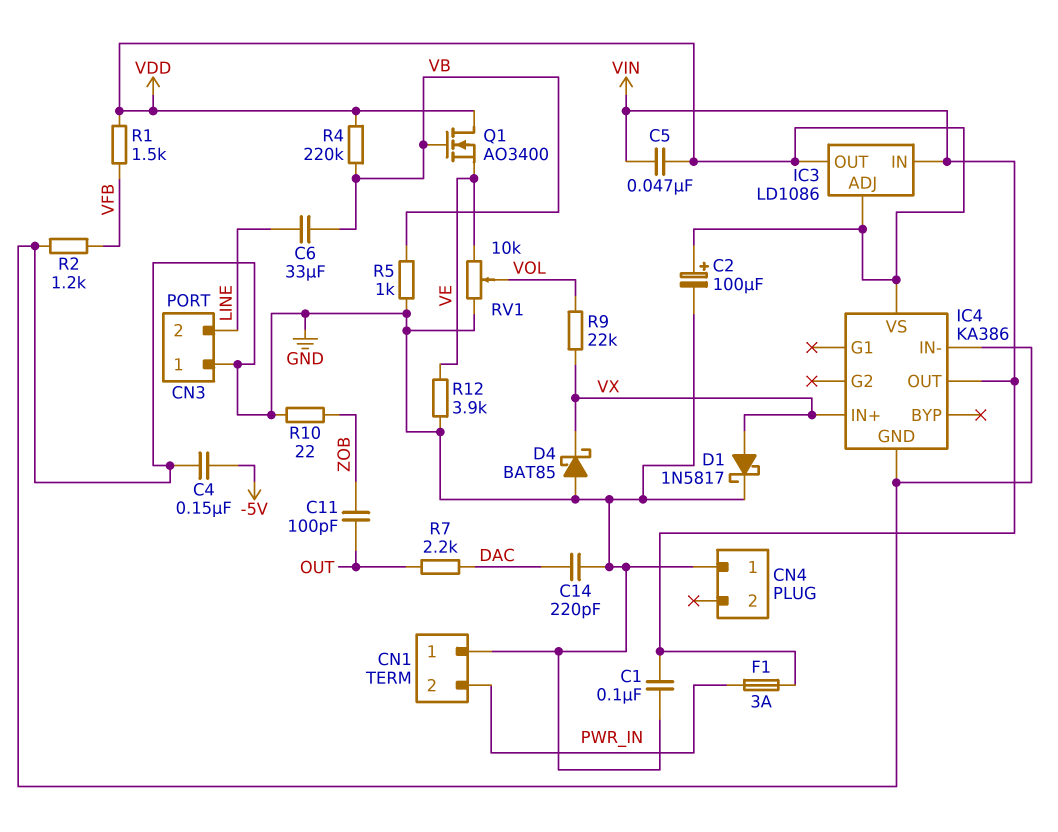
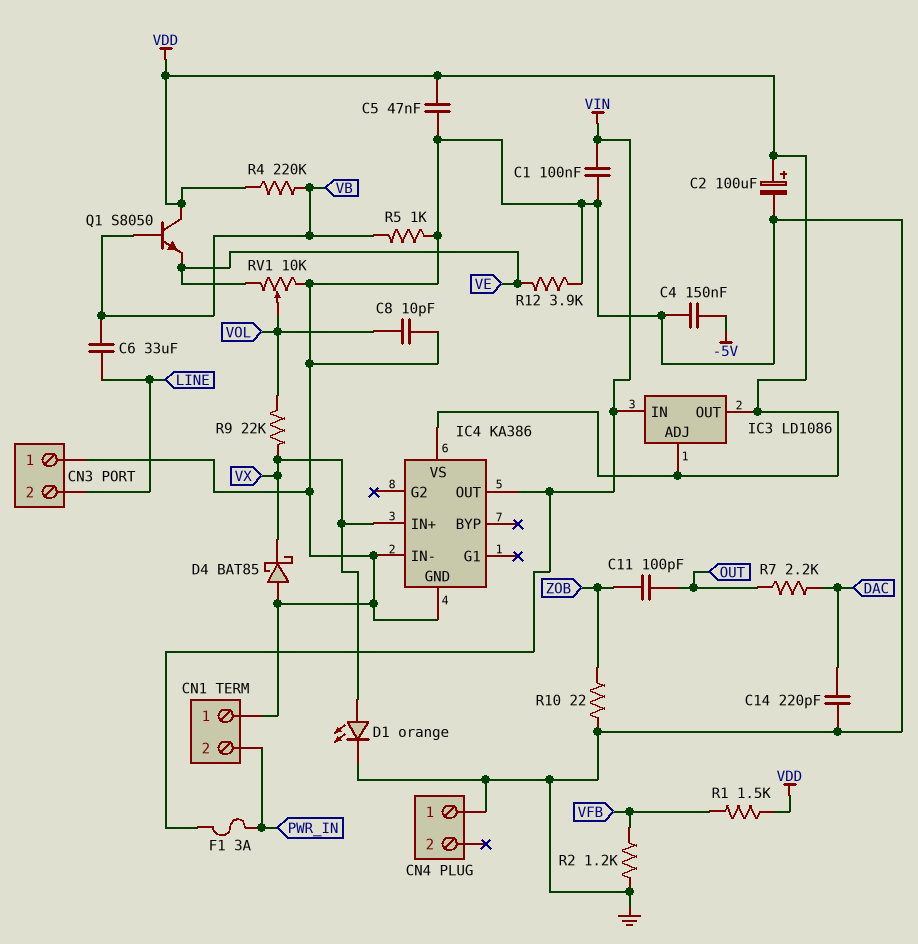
C5: 47nF (VDD, VIN) -> 47nF (GND, VDD)
C8: none -> 10pF (GND, VOL)
D1: schottky 1N5817 (A VX, K GND) -> LED orange (A VX, K GND)
Q1: NMOS AO3400 (G VB, D VDD, S VE) -> NPN S8050 (B VB, C VDD, E VE)

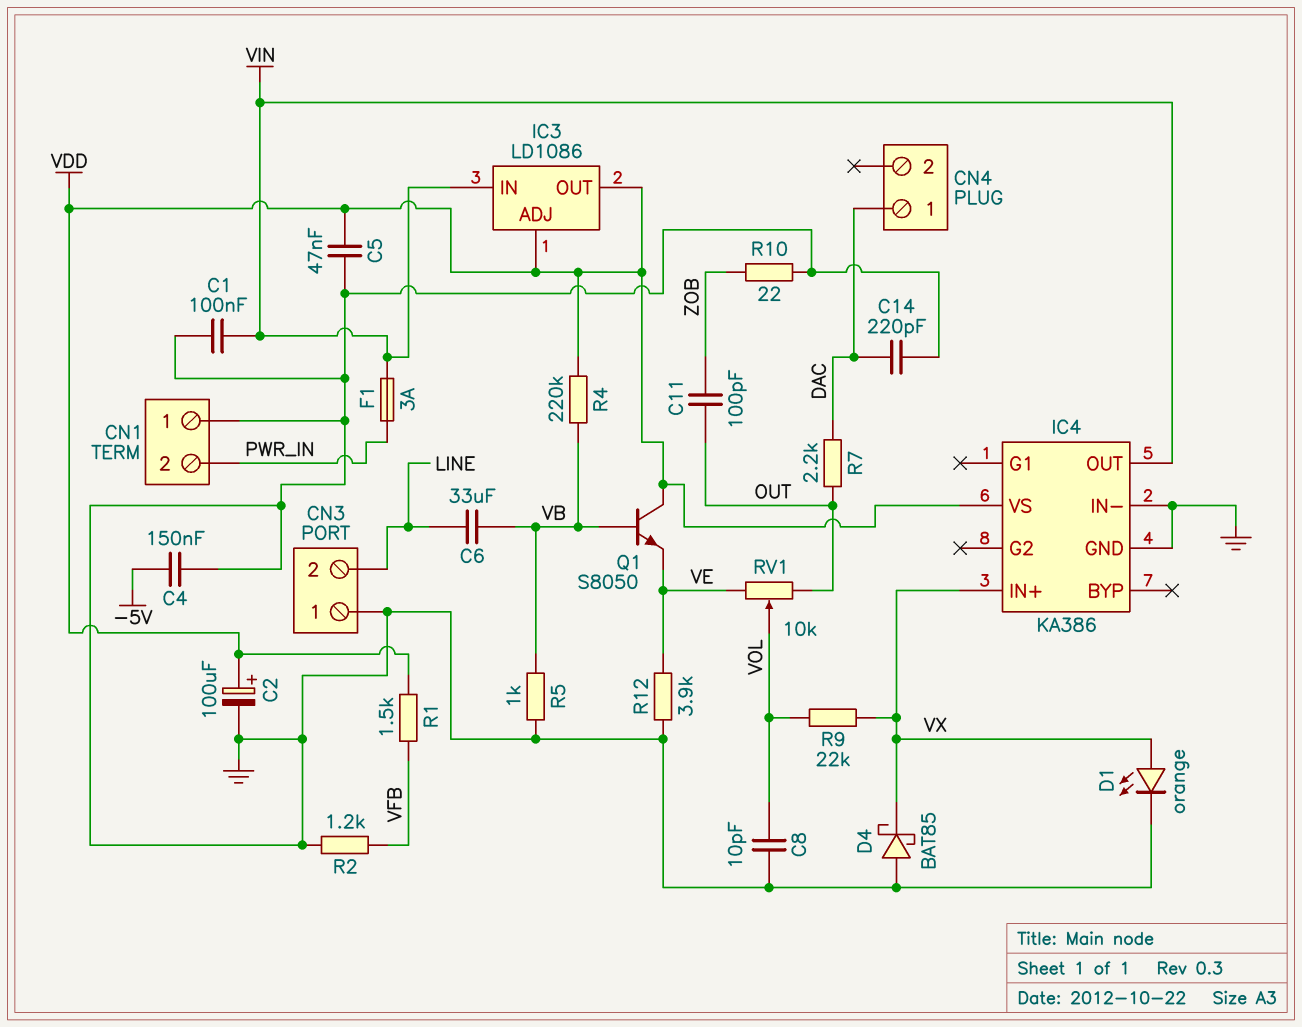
CN4 pin 1: GND -> DAC
RV1: 10k (GND, VE, wiper VOL) -> 10k (OUT, VE, wiper VOL)

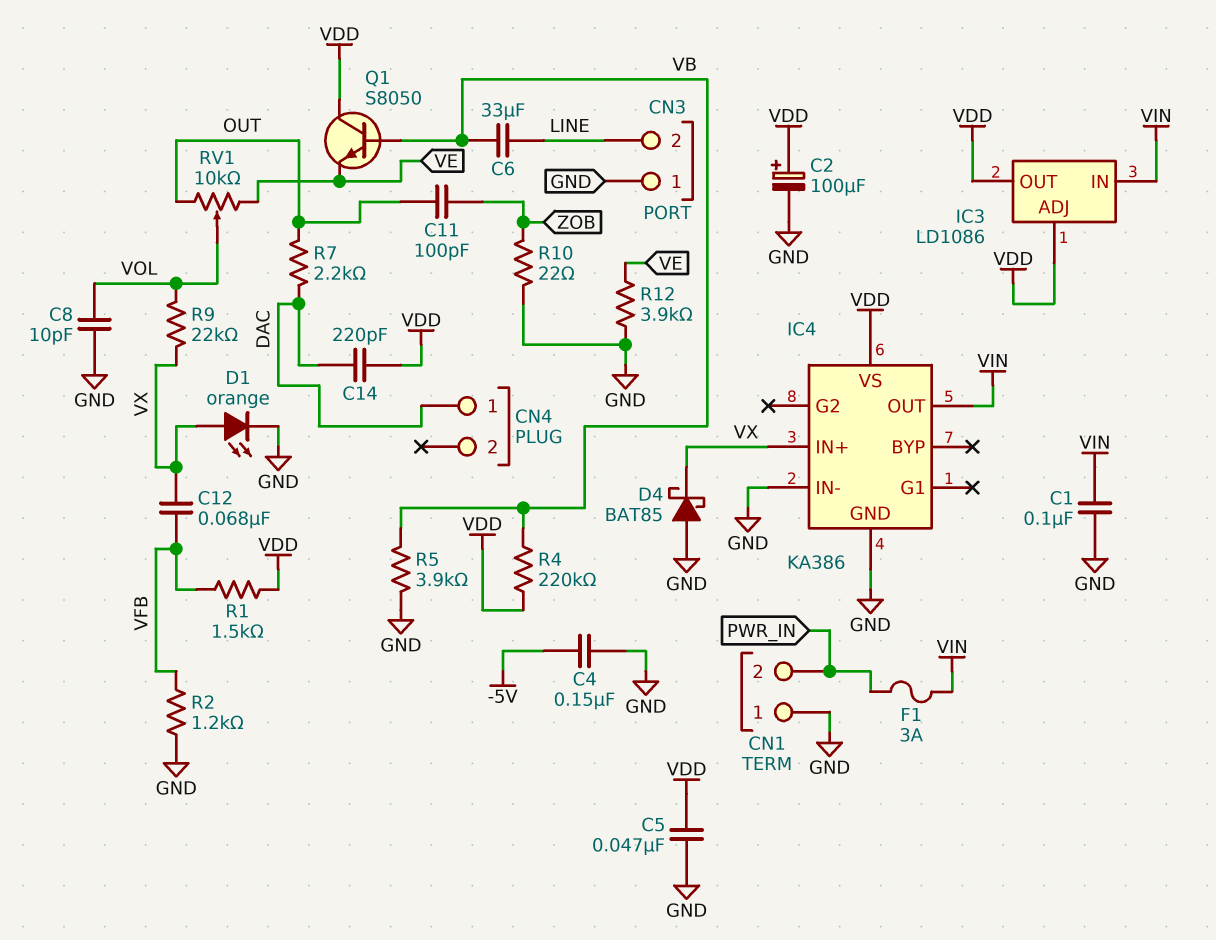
C12: none -> 68nF (VFB, VX)
C14: 220pF (DAC, GND) -> 220pF (DAC, VDD)
R5: 1k (GND, VB) -> 3.9k (GND, VB)

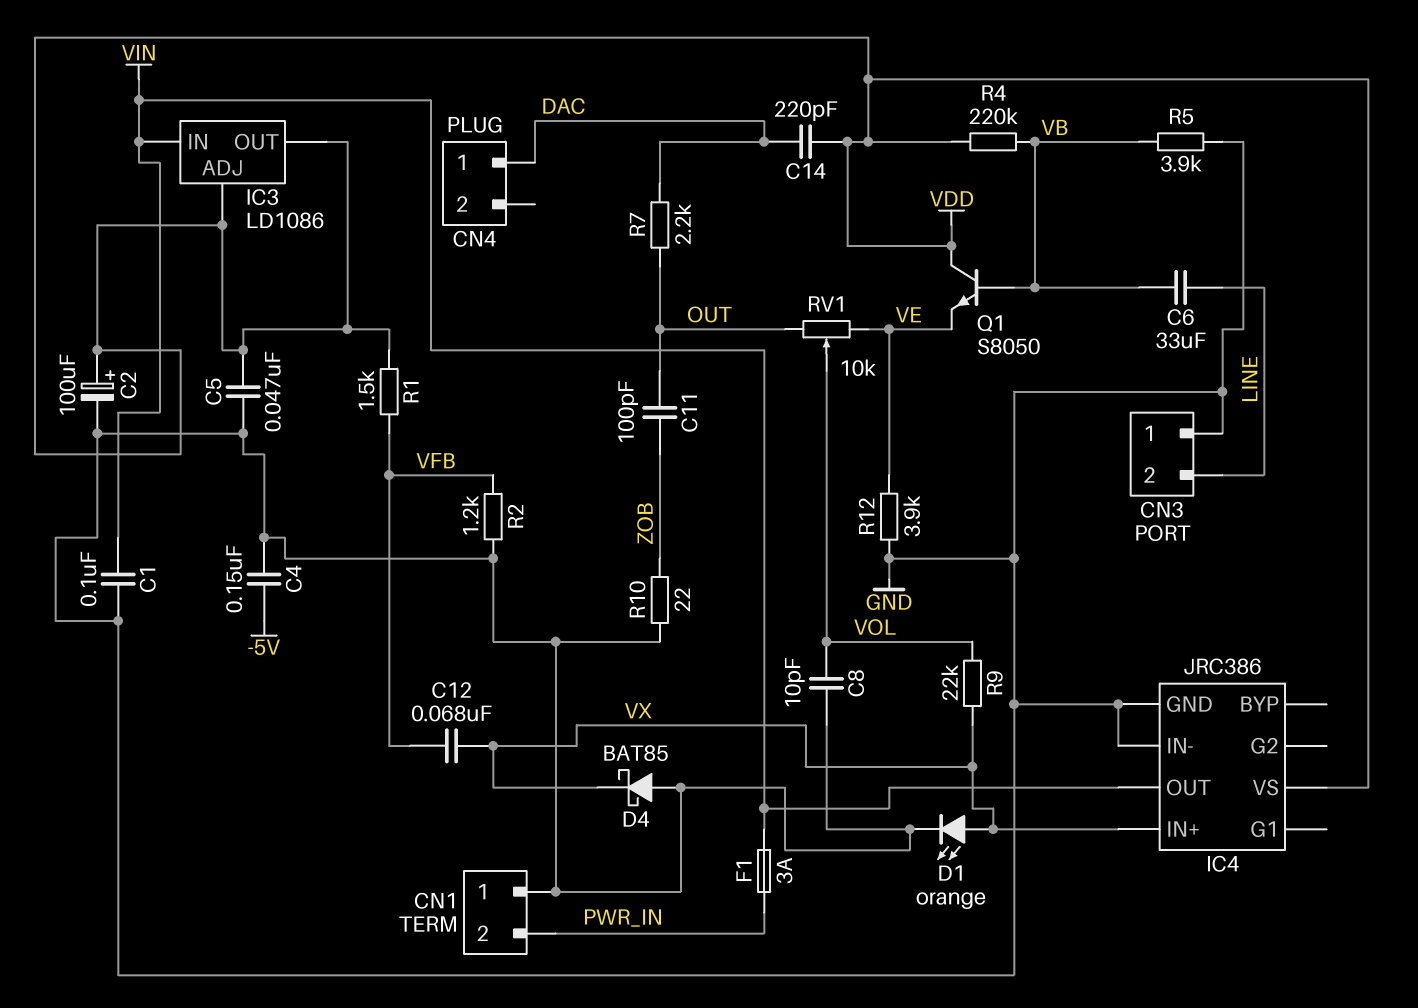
IC4: KA386 -> JRC386

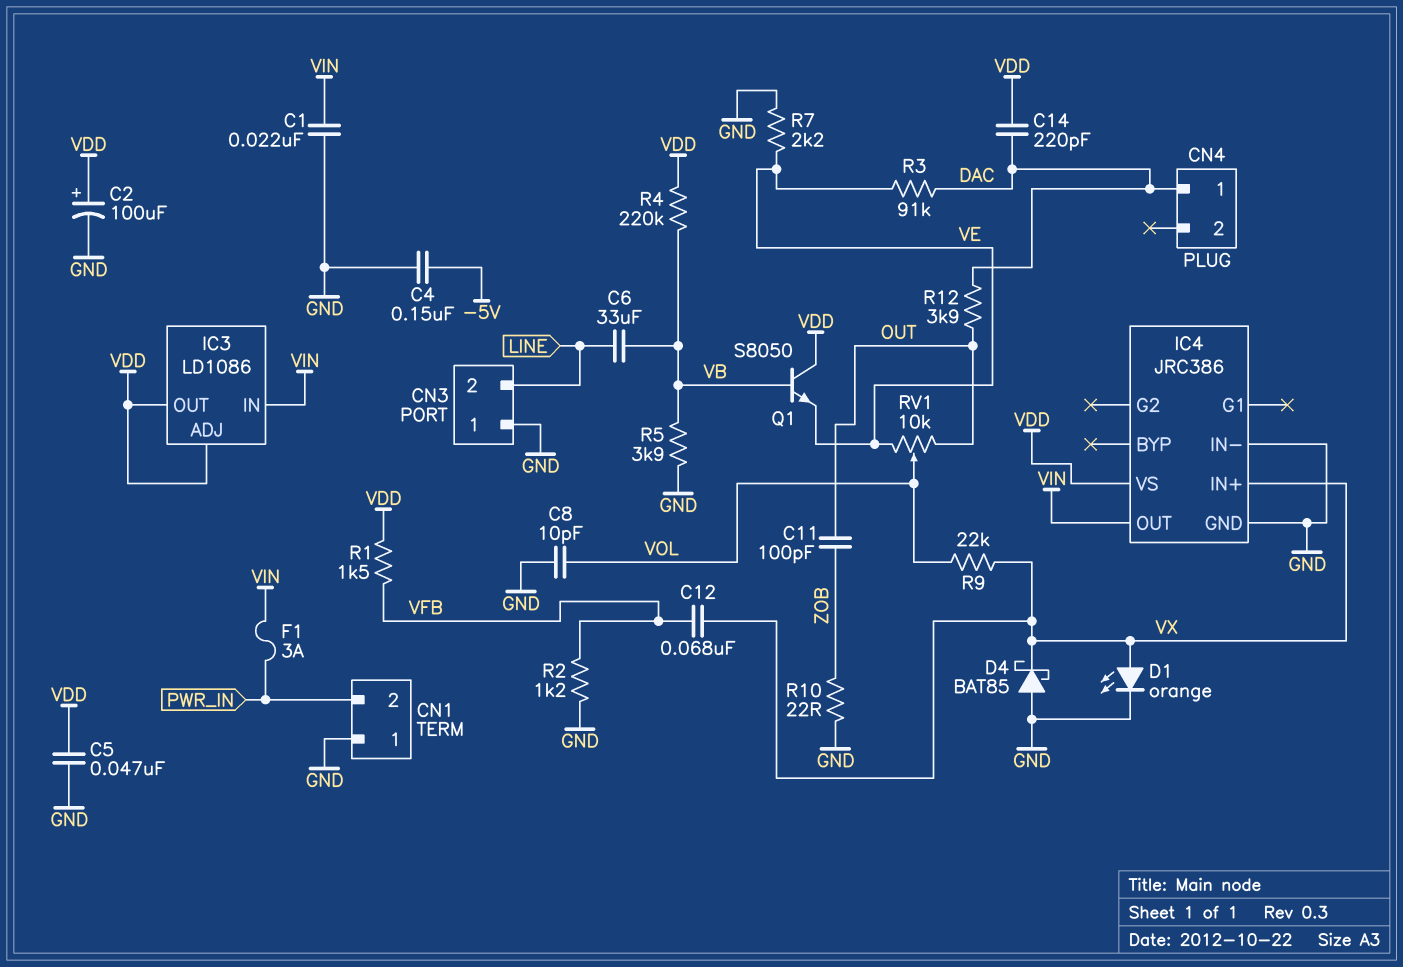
C1: 100nF (GND, VIN) -> 22nF (GND, VIN)
R3: none -> 91k (DAC, VE)
R7: 2.2k (DAC, OUT) -> 2.2k (GND, VE)
R12: 3.9k (GND, VE) -> 3.9k (DAC, OUT)

